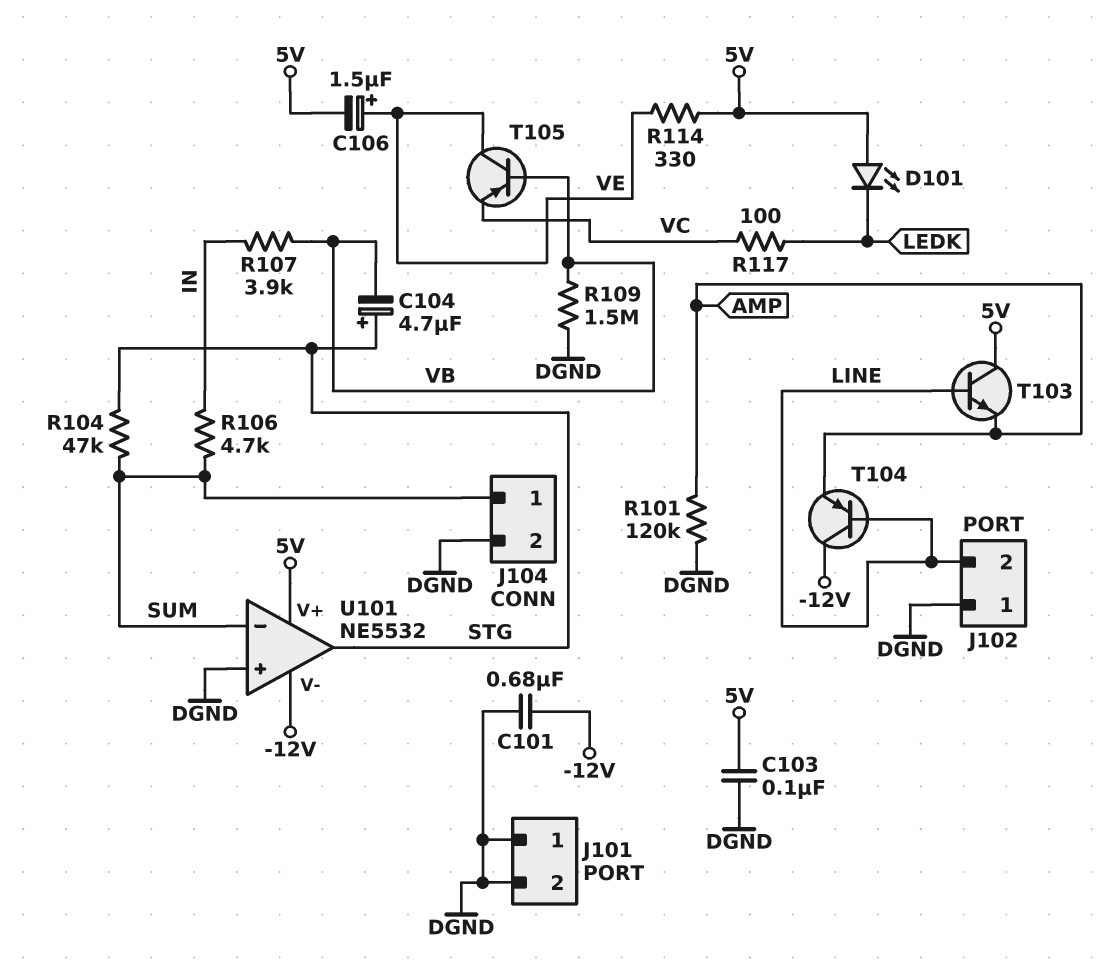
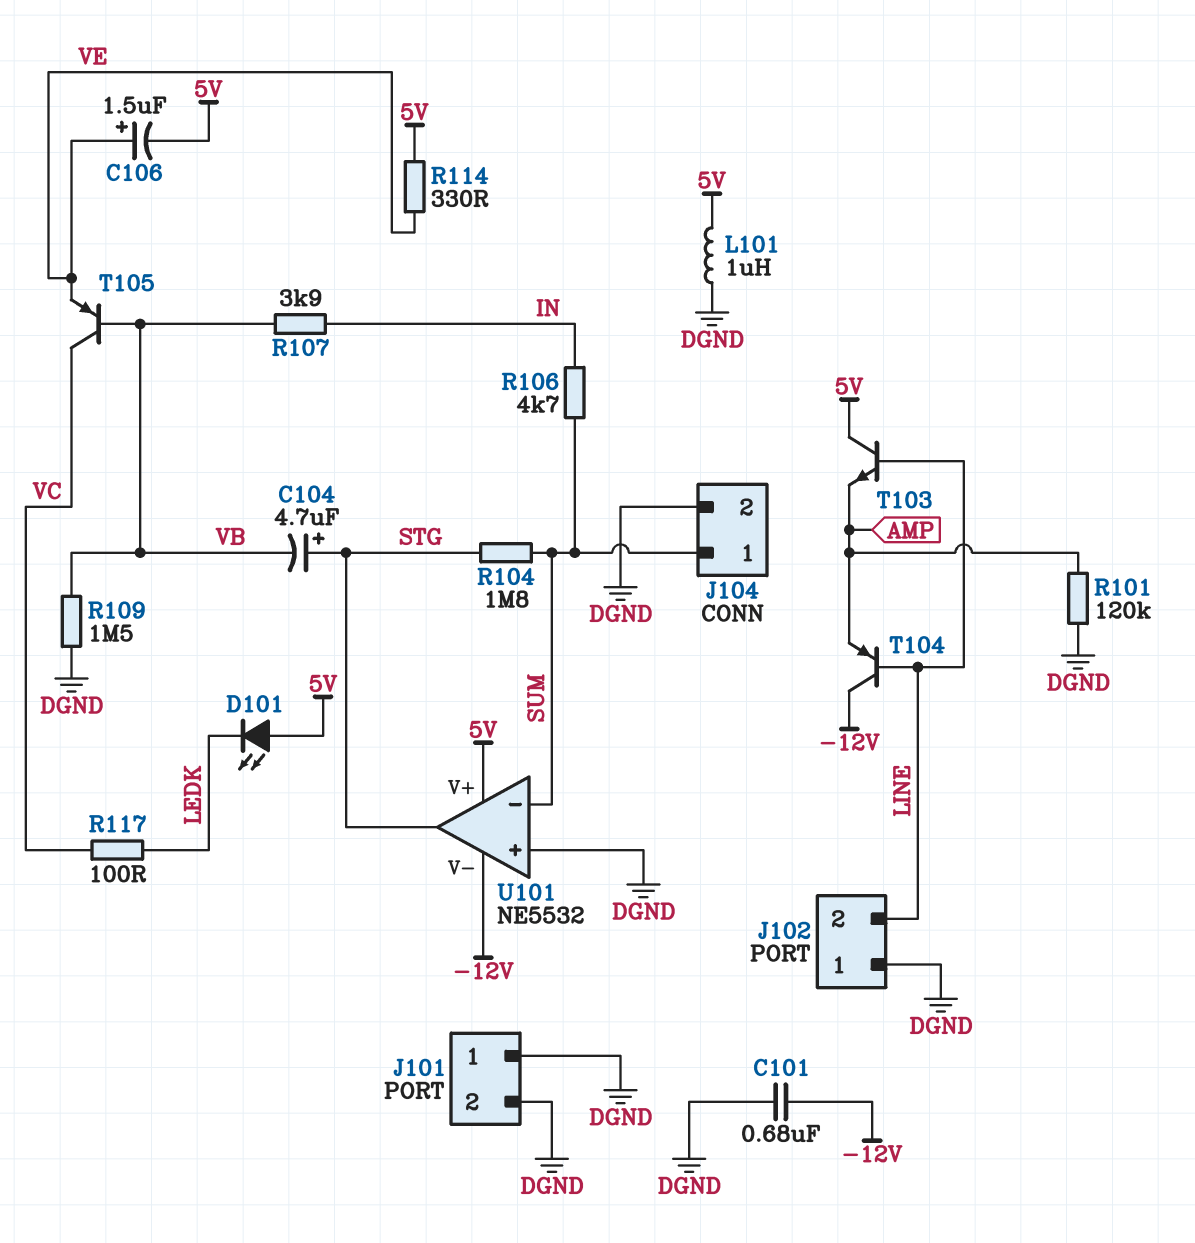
C103: 100nF (5V, DGND) -> none
L101: none -> 1uH (5V, DGND)
R104: 47k (STG, SUM) -> 1.8M (STG, SUM)
T105: PNP (B VB, C VE, E VC) -> PNP (B VB, C VC, E VE)

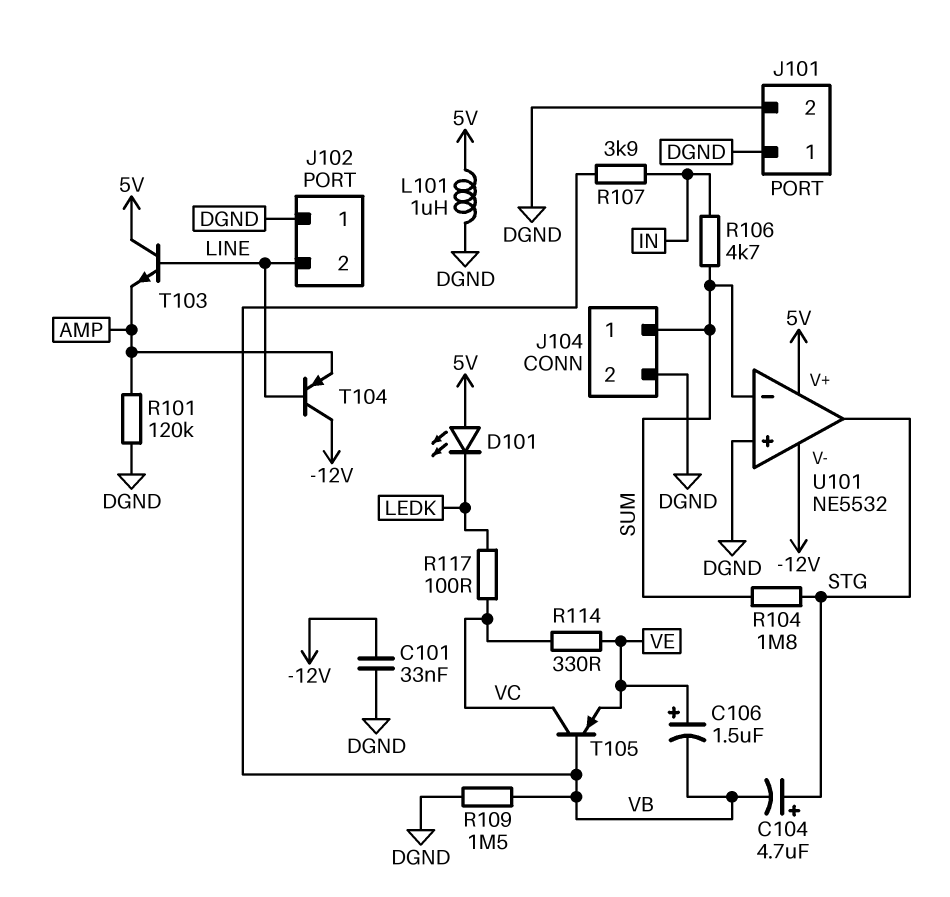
C101: 680nF (-12V, DGND) -> 33nF (-12V, DGND)
C106: 1.5uF (plus VE, minus 5V) -> 1.5uF (plus VE, minus VB)
R114: 330 (5V, VE) -> 330 (VC, VE)

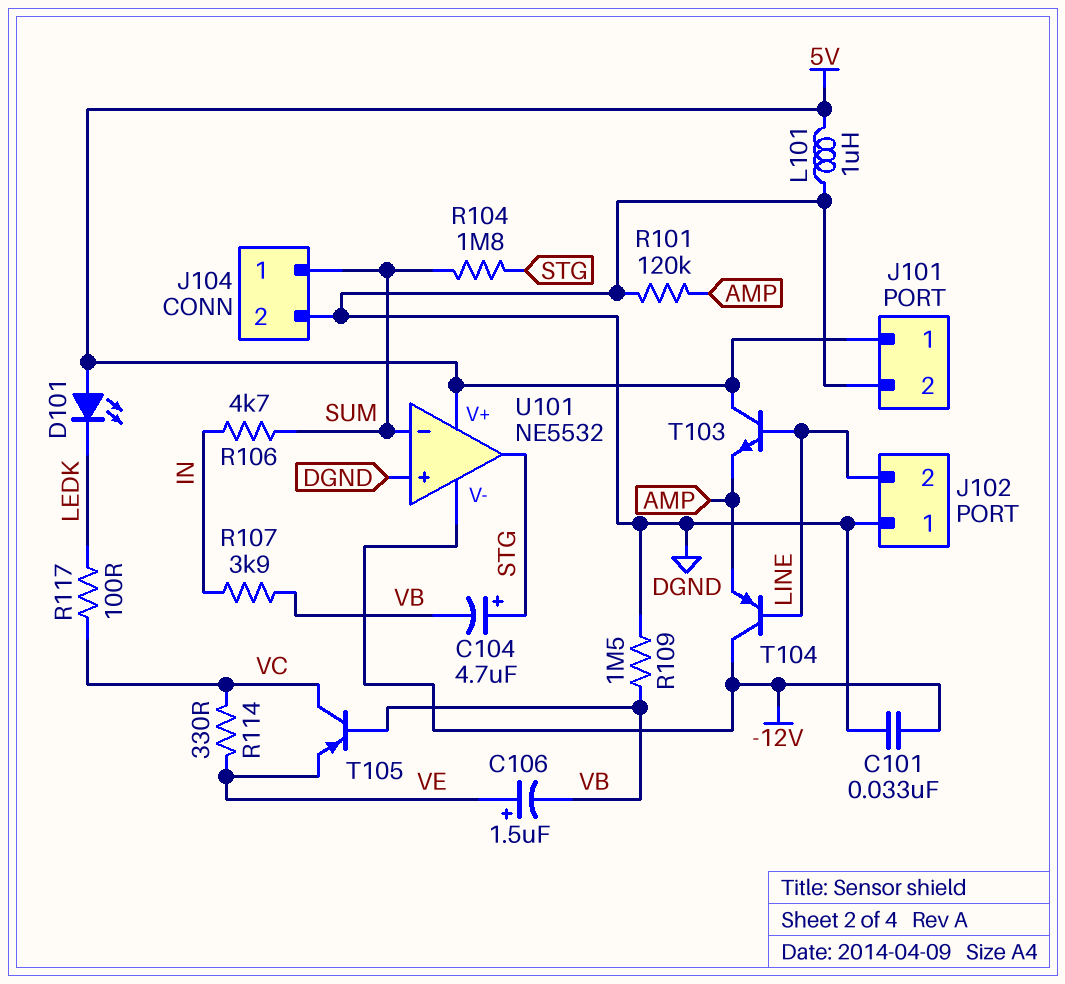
J101 pin 1: DGND -> 5V

